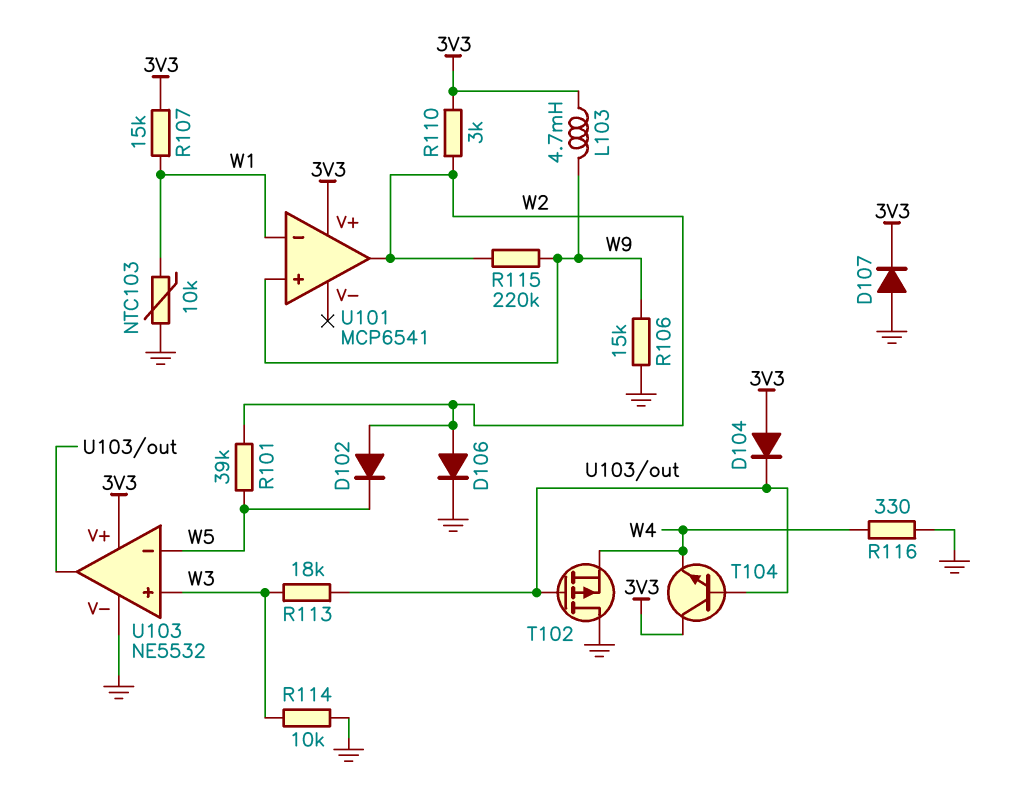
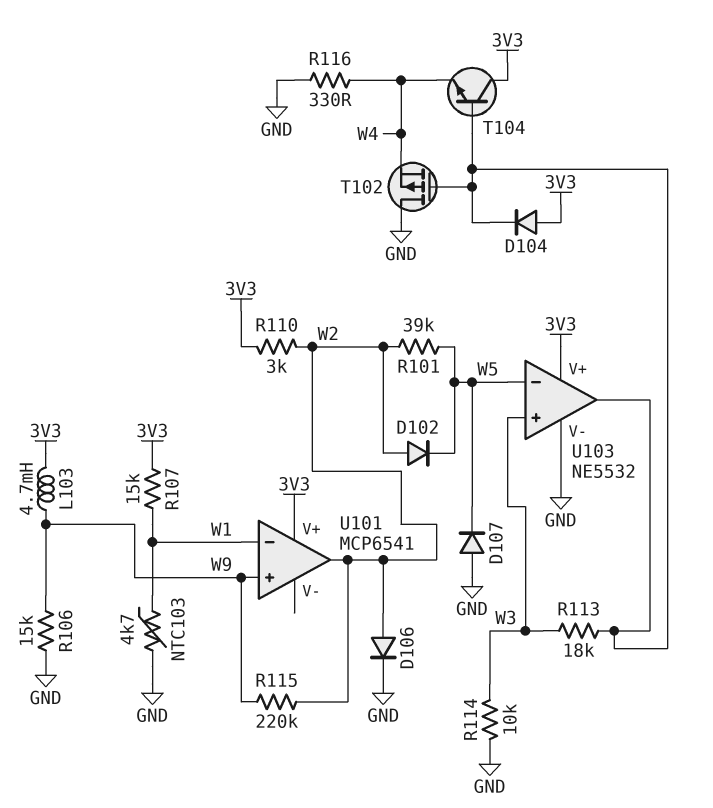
D107: diode (A GND, K 3V3) -> diode (A GND, K W5)
NTC103: 10k (GND, W1) -> 4.7k (GND, W1)

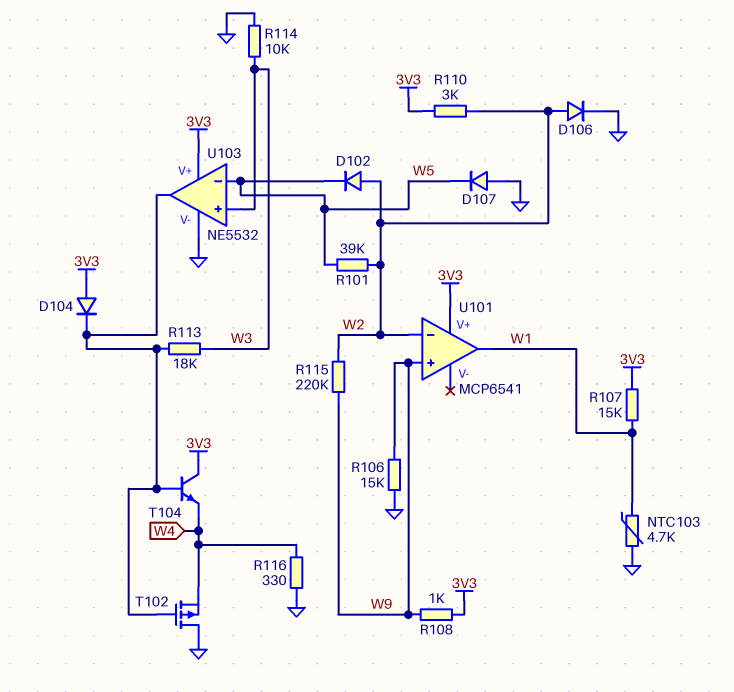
L103: 4.7mH (3V3, W9) -> none
R108: none -> 1k (3V3, W9)
U101 pin in-: W1 -> W2
U101 pin out: W2 -> W1

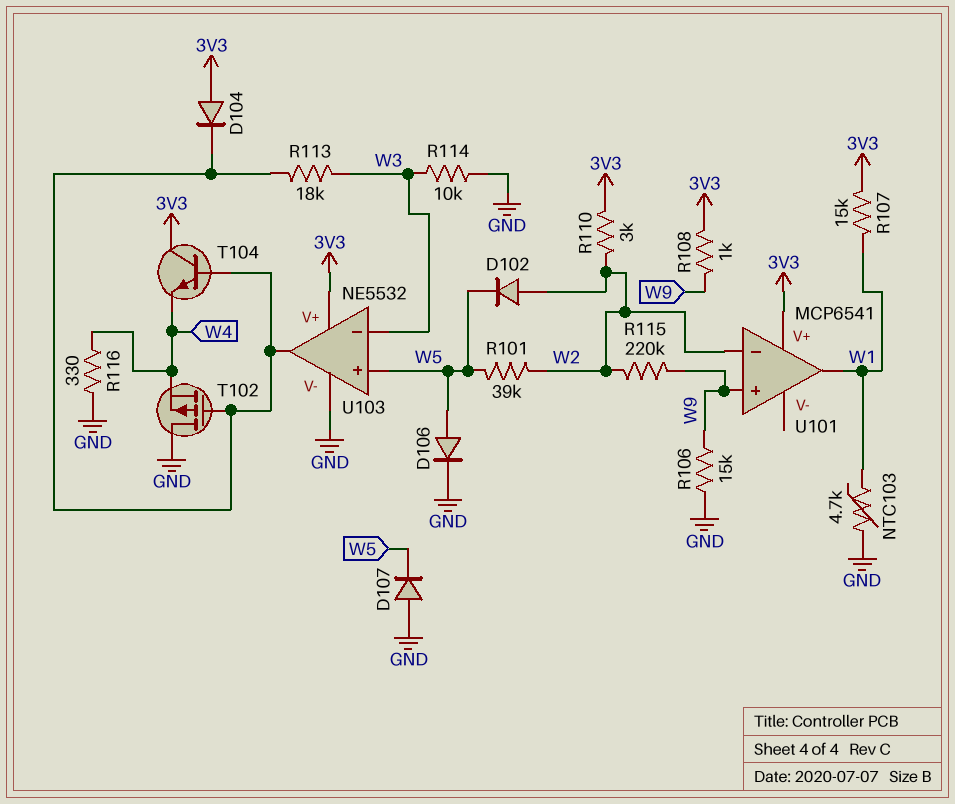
D106: diode (A W2, K GND) -> diode (A W5, K GND)
U103 pin in+: W3 -> W5
U103 pin in-: W5 -> W3

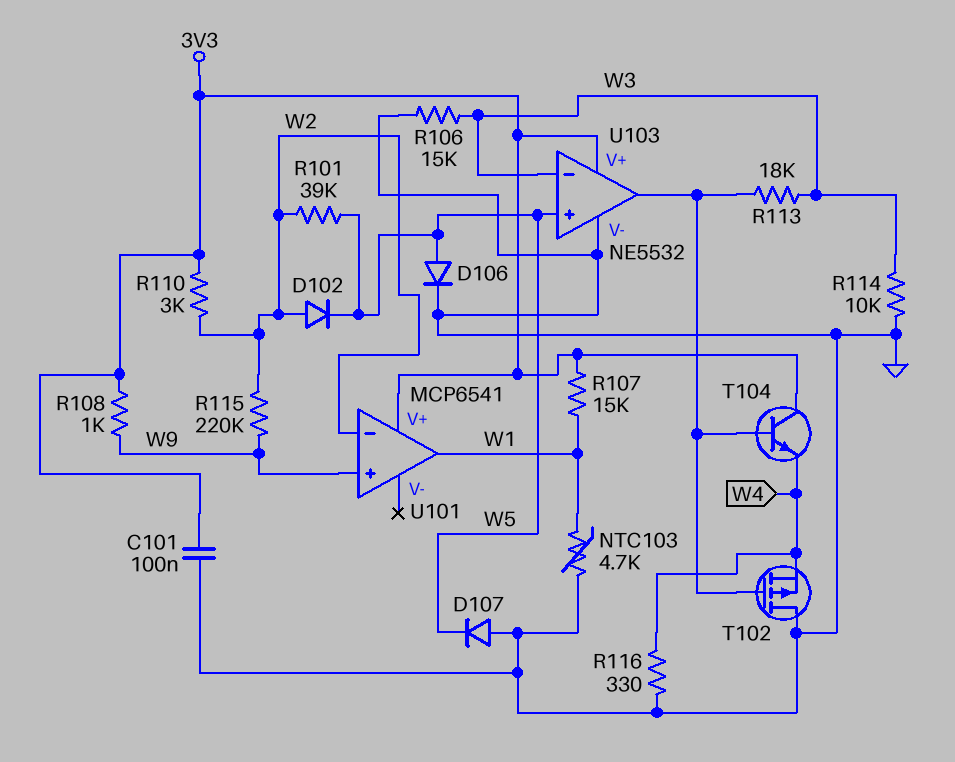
C101: none -> 100nF (3V3, GND)
D104: diode (A 3V3, K U103/out) -> none
R106: 15k (GND, W9) -> 15k (GND, W3)

